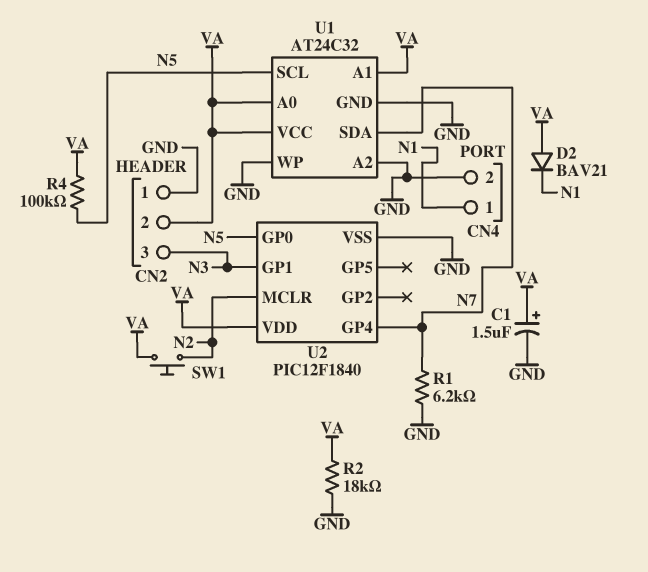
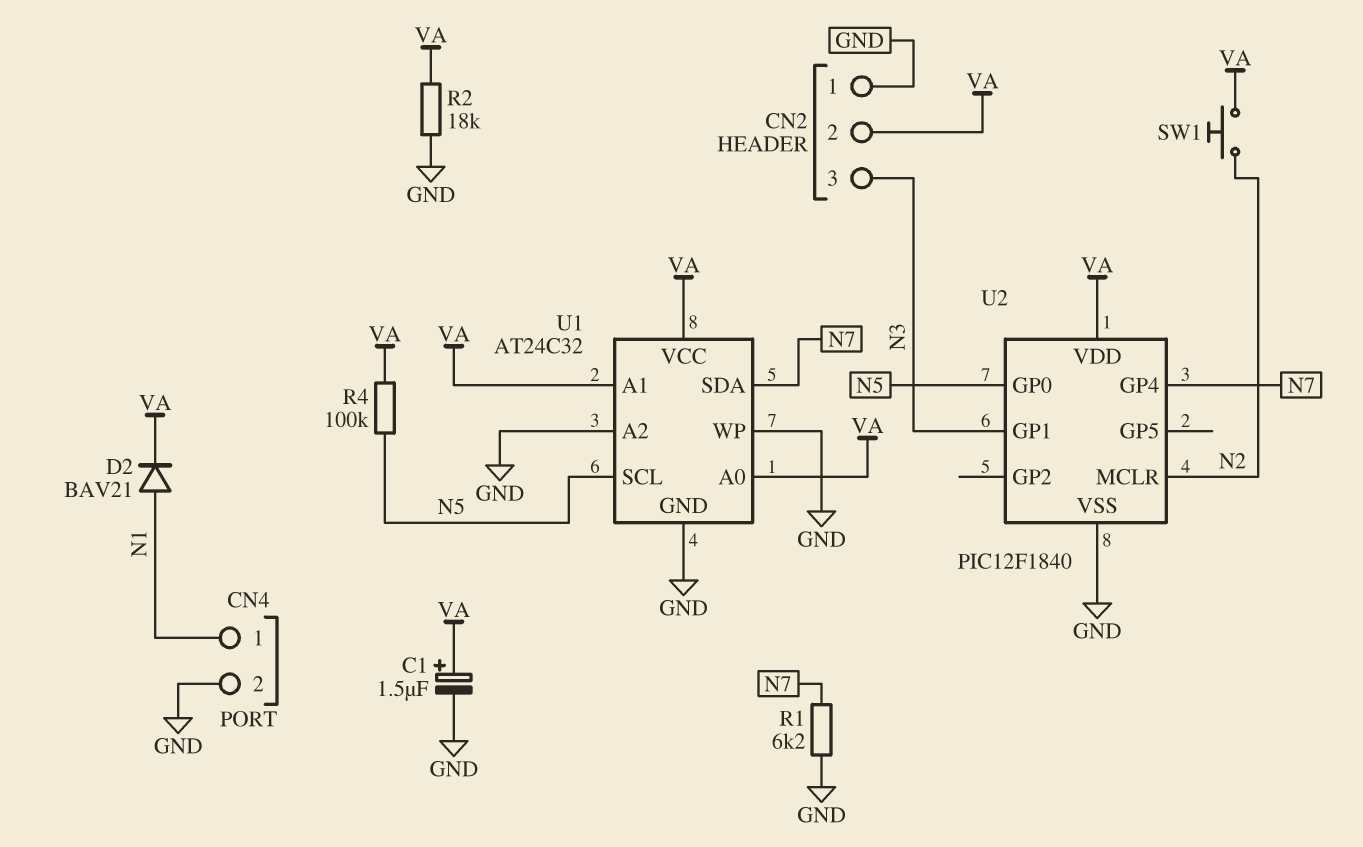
D2: diode BAV21 (A VA, K N1) -> diode BAV21 (A N1, K VA)

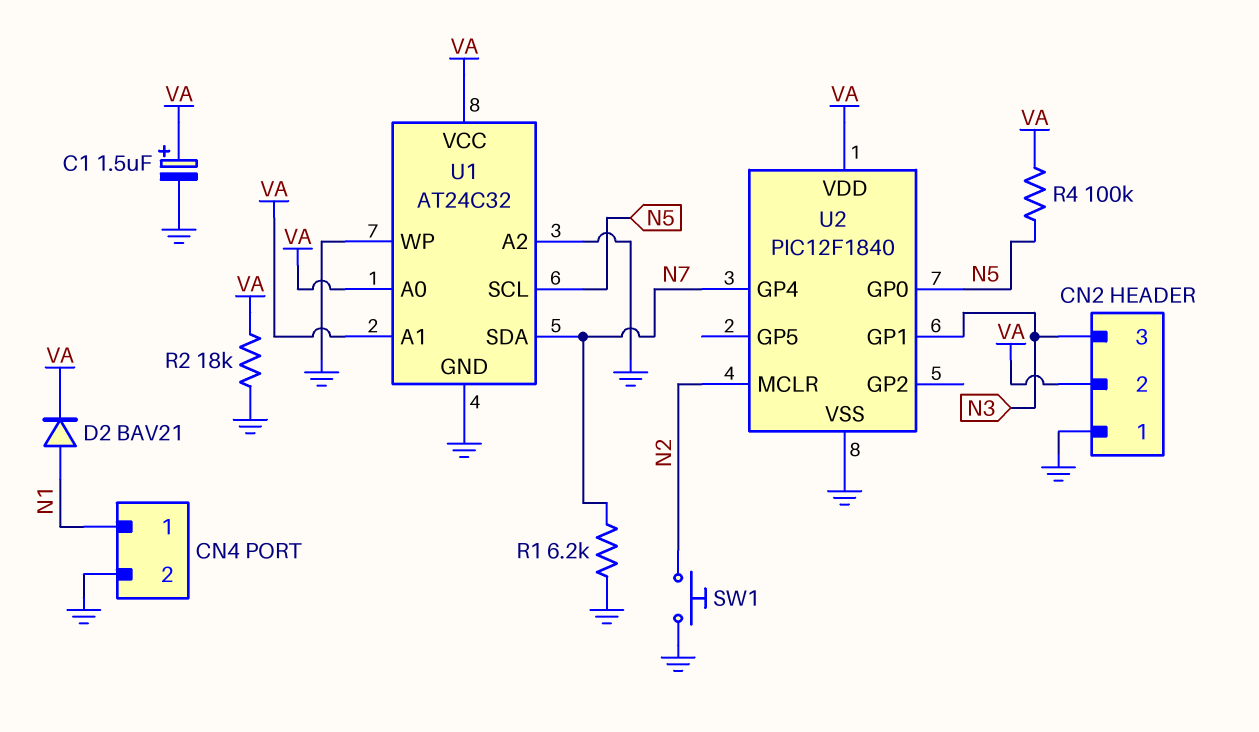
SW1: button (N2, VA) -> button (GND, N2)

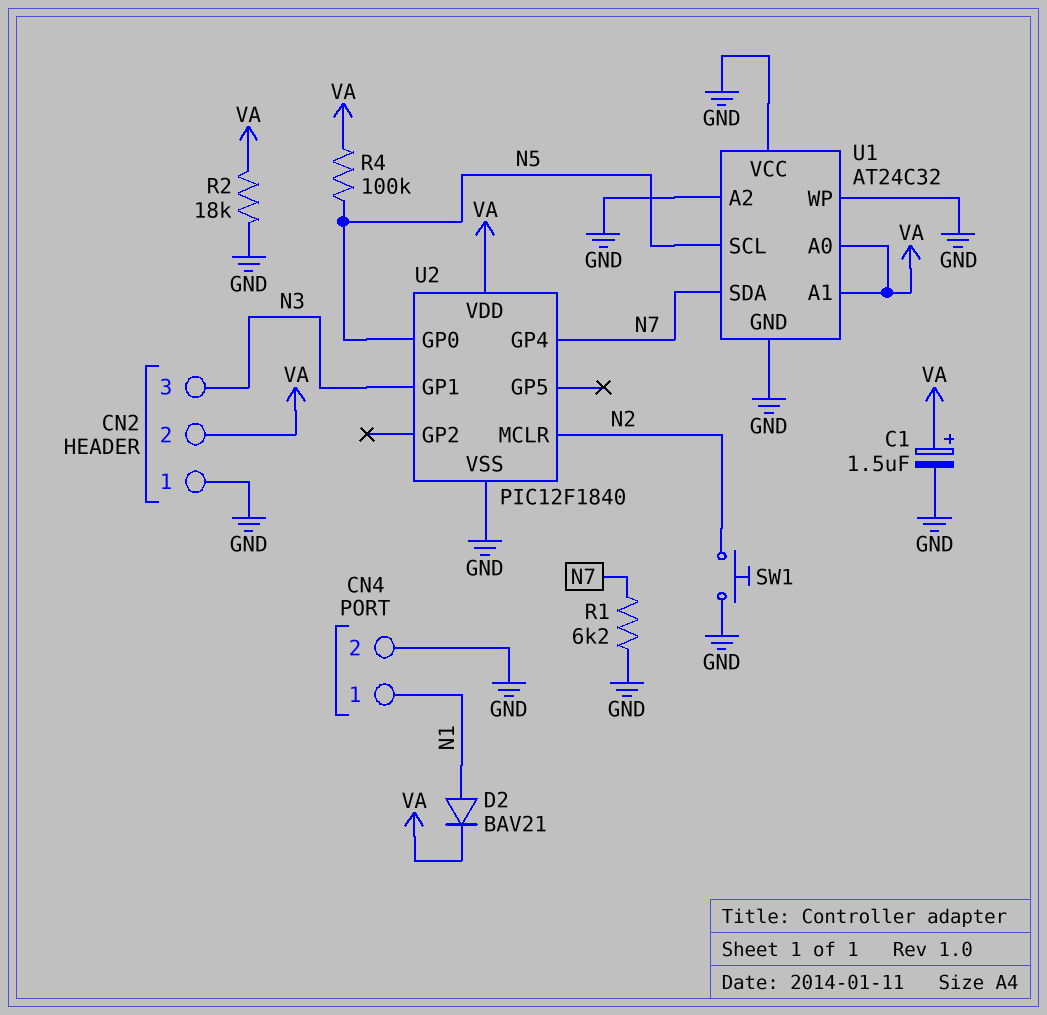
U1 pin VCC: VA -> GND

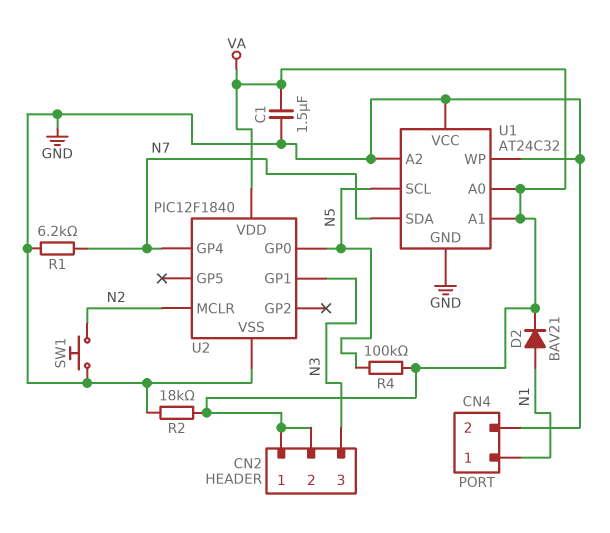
C1: 1.5uF (plus VA, minus GND) -> 1.5uF (GND, VA)
CN2 pin 1: GND -> VA

